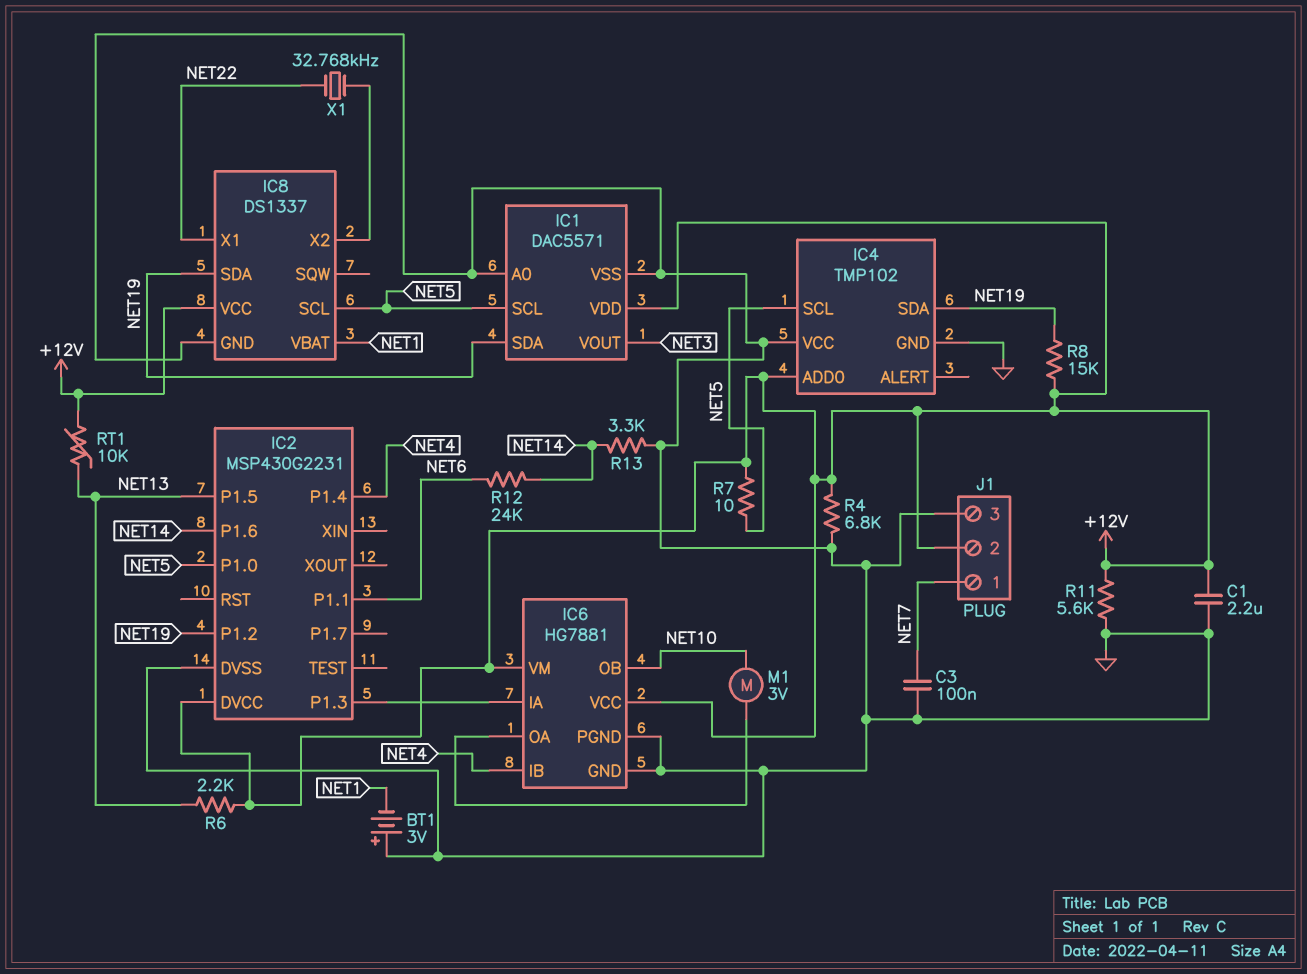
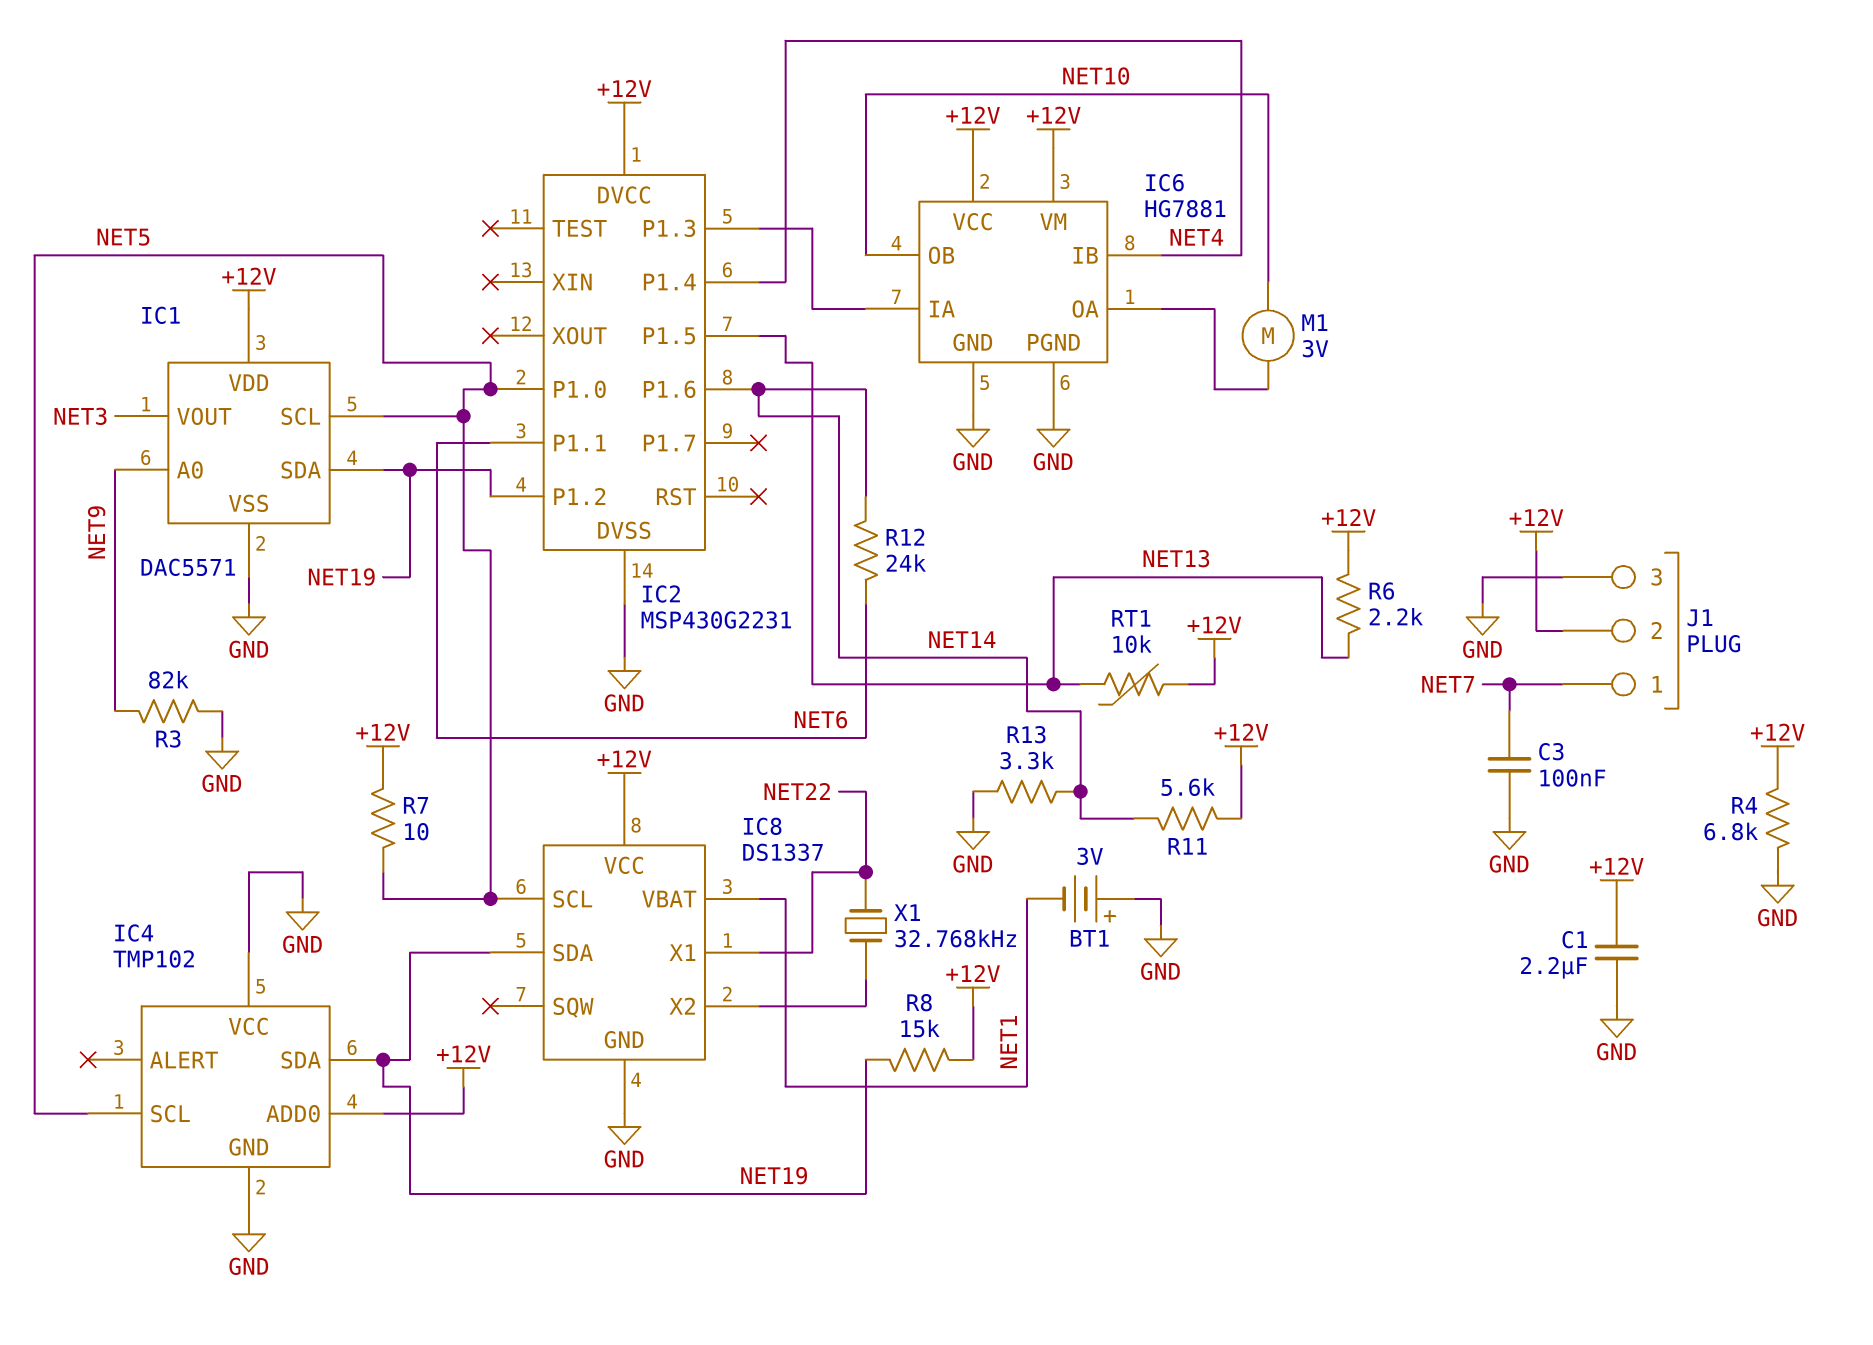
IC1 pin A0: GND -> NET9
R3: none -> 82k (GND, NET9)
R11: 5.6k (+12V, GND) -> 5.6k (+12V, NET14)

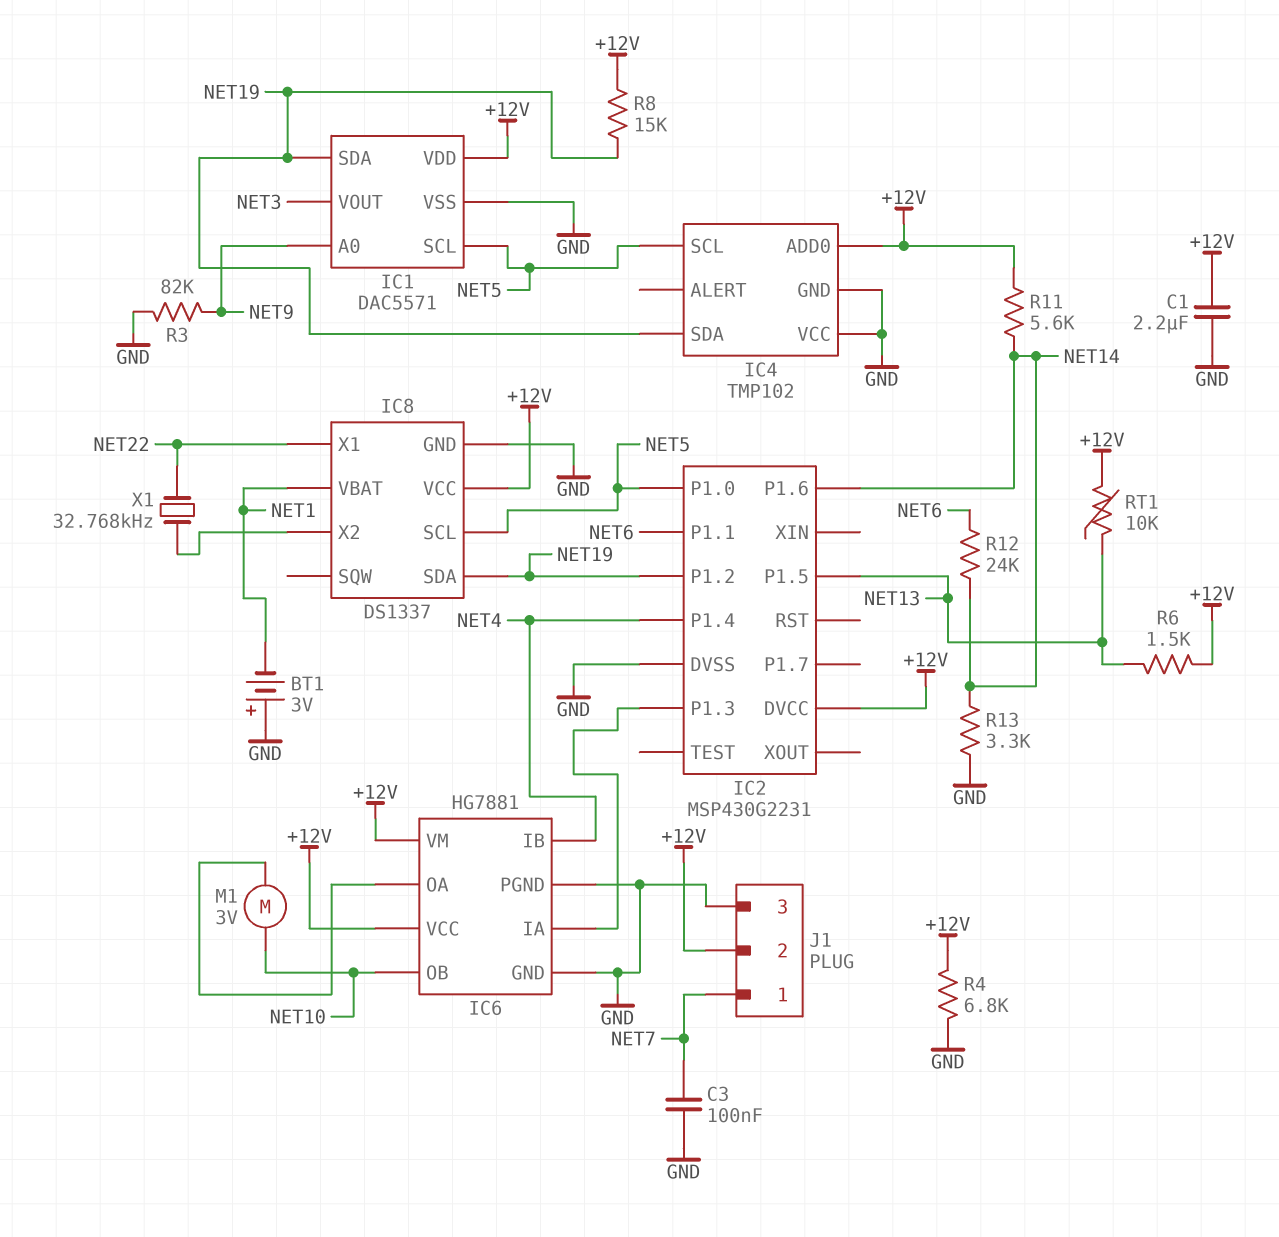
R6: 2.2k (+12V, NET13) -> 1.5k (+12V, NET13)
R7: 10 (+12V, NET5) -> none

